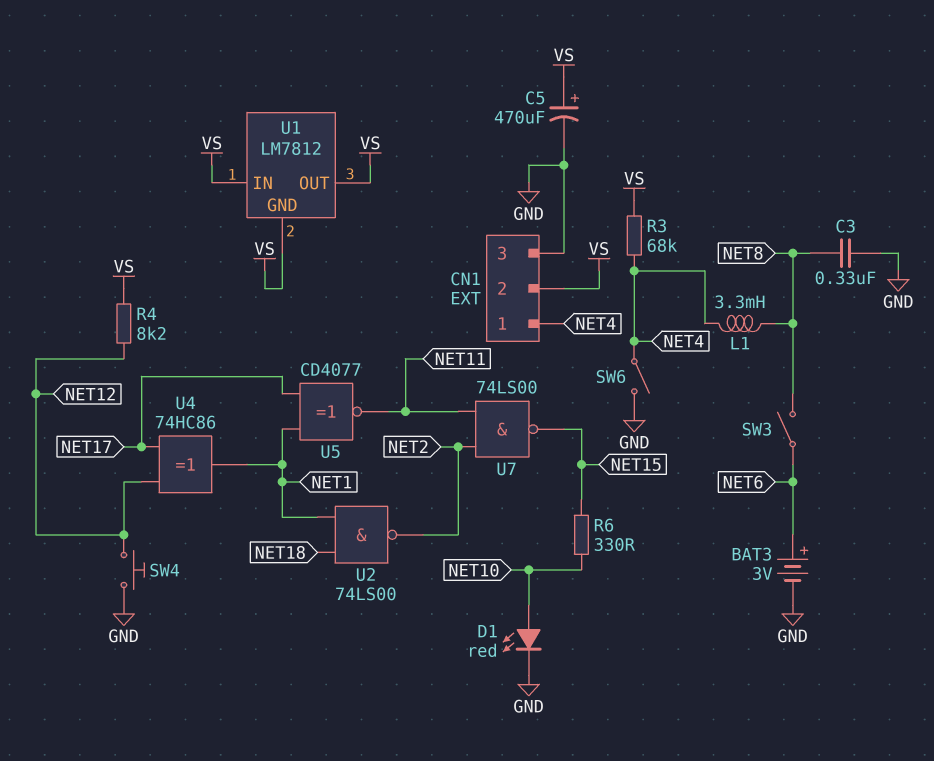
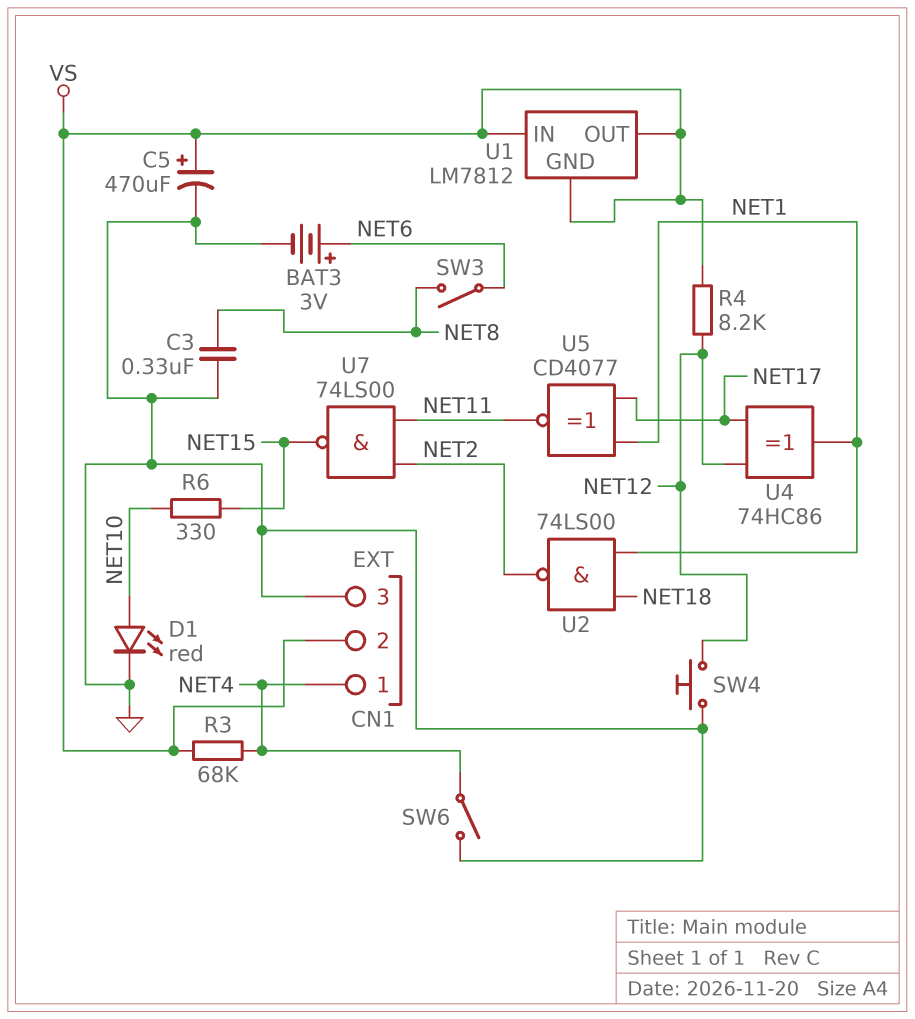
L1: 3.3mH (NET4, NET8) -> none

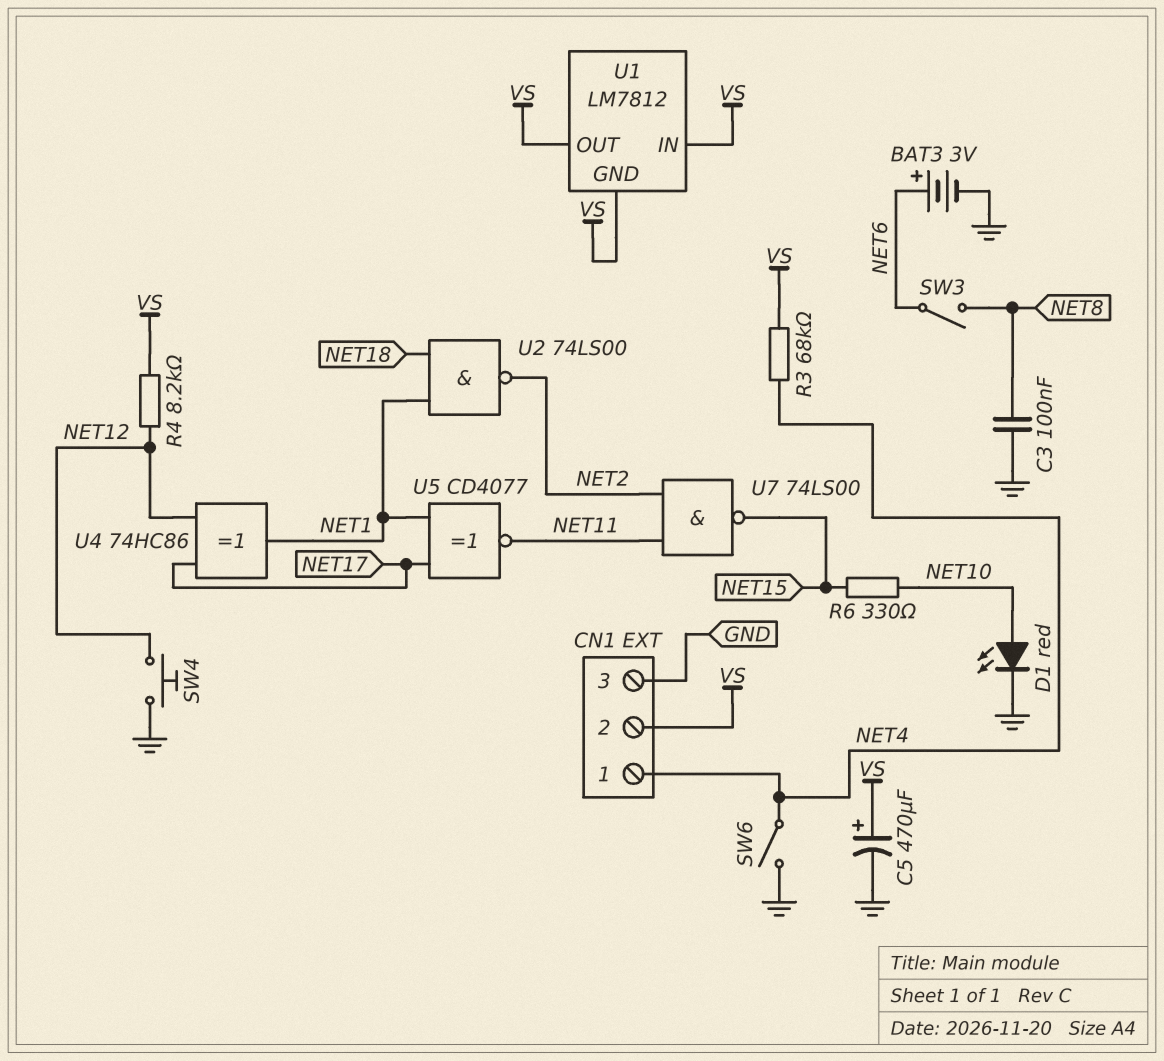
C3: 330nF (GND, NET8) -> 100nF (GND, NET8)

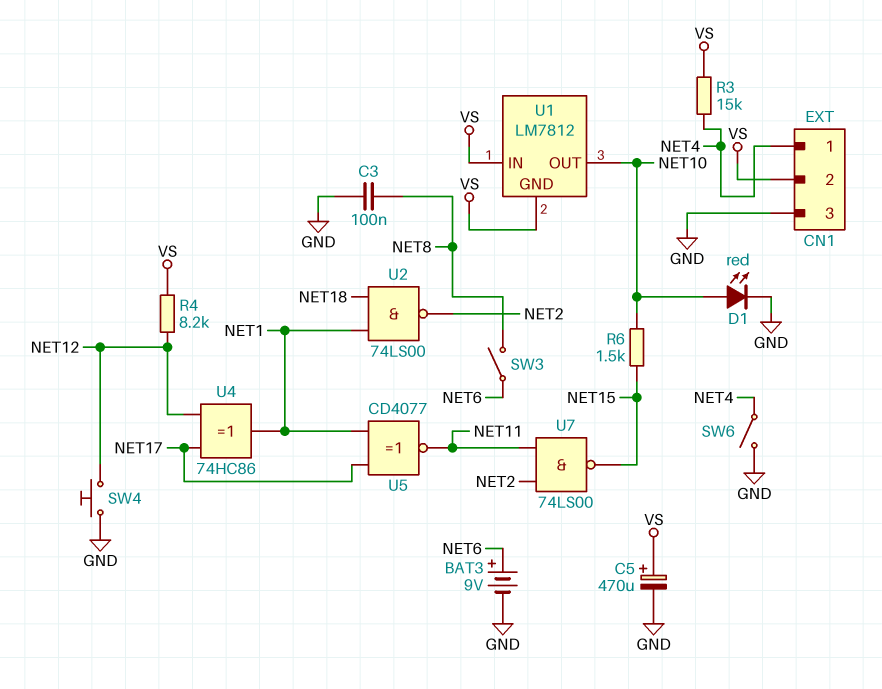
BAT3: 3V (plus NET6, minus GND) -> 9V (plus NET6, minus GND)
R3: 68k (NET4, VS) -> 15k (NET4, VS)
R6: 330 (NET10, NET15) -> 1.5k (NET10, NET15)
U1 pin OUT: VS -> NET10

